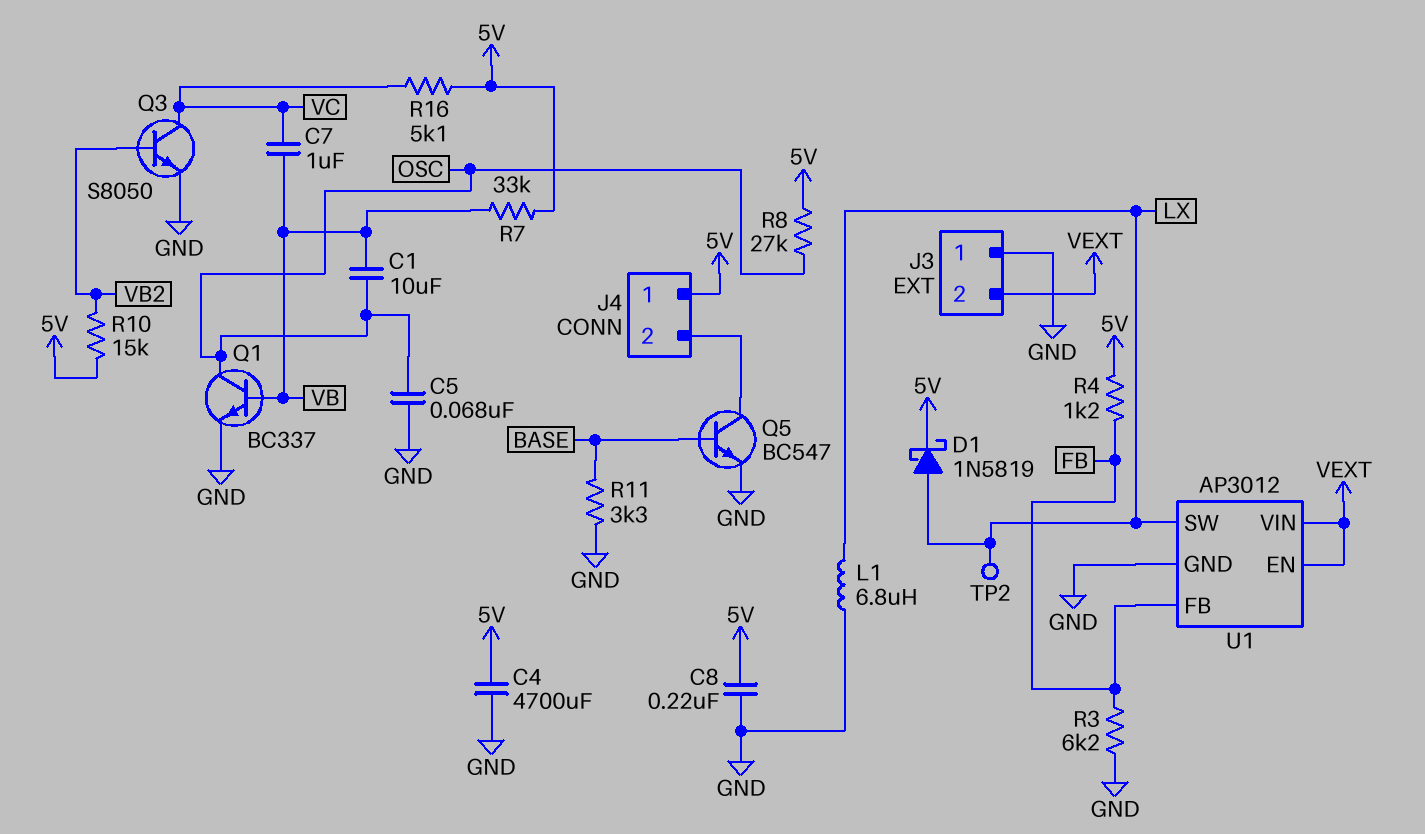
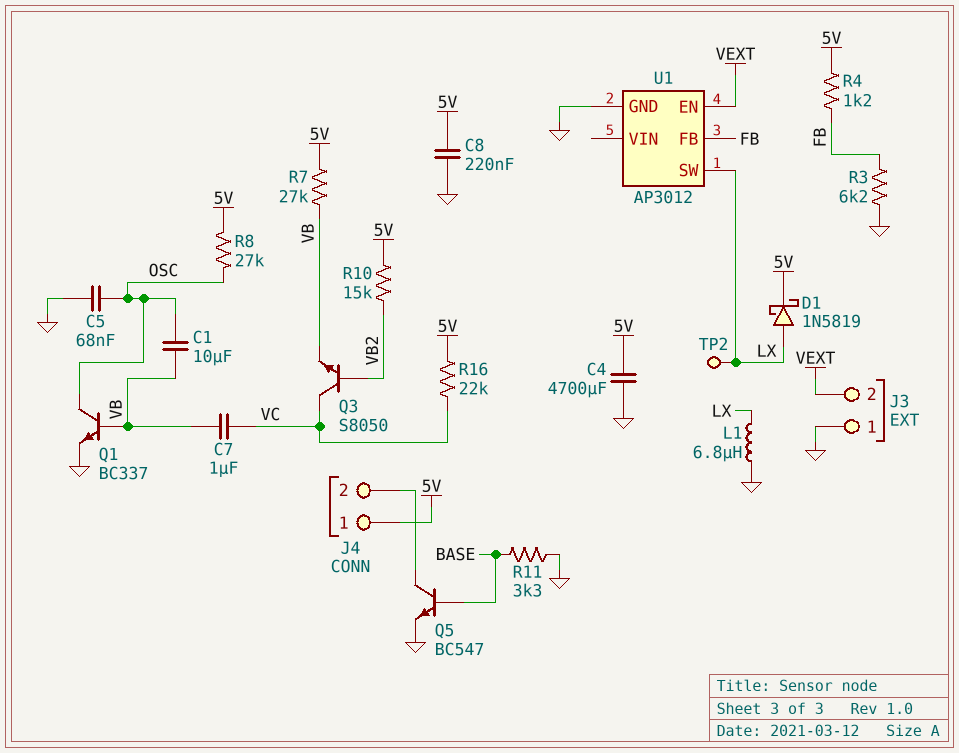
Q3: NPN S8050 (B VB2, C VC, E GND) -> NPN S8050 (B VB2, C VC, E VB)
R7: 33k (5V, VB) -> 27k (5V, VB)
R16: 5.1k (5V, VC) -> 22k (5V, VC)
U1 pin VIN: VEXT -> none

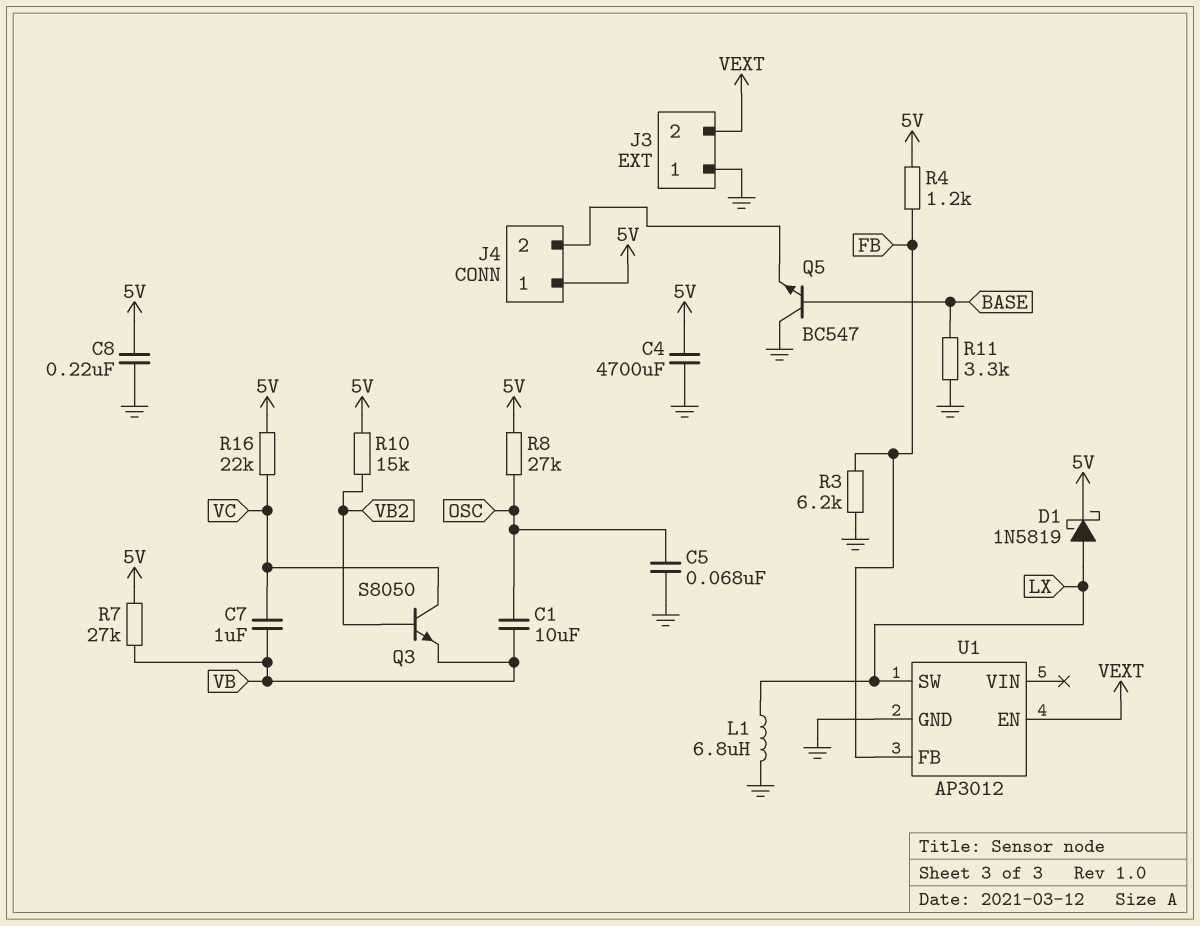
Q1: NPN BC337 (B VB, C OSC, E GND) -> none
Q5: NPN BC547 (B BASE, C J4/2, E GND) -> NPN BC547 (B BASE, C GND, E J4/2)
TP2: test point (LX) -> none

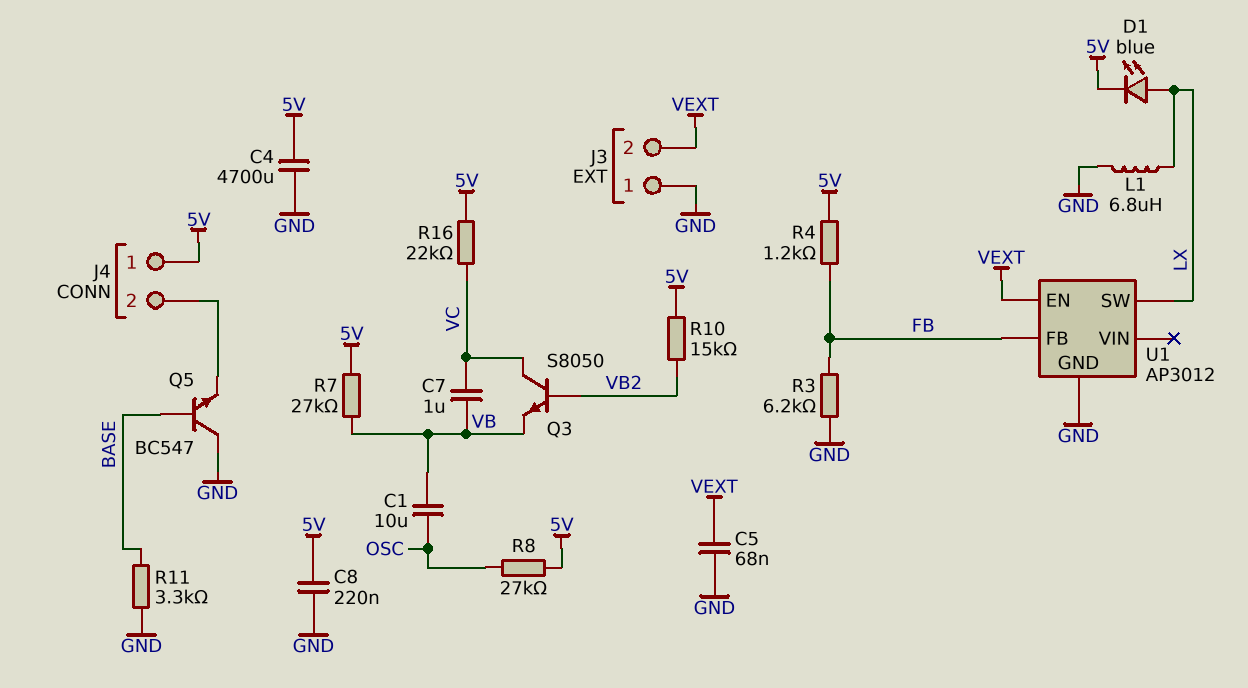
C5: 68nF (GND, OSC) -> 68nF (GND, VEXT)
D1: schottky 1N5819 (A LX, K 5V) -> LED blue (A LX, K 5V)

